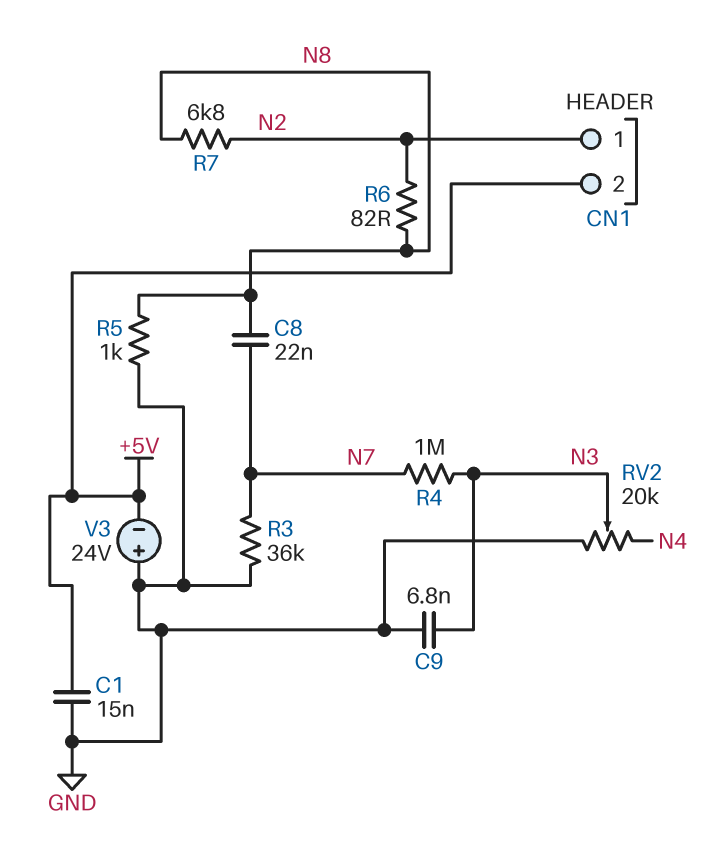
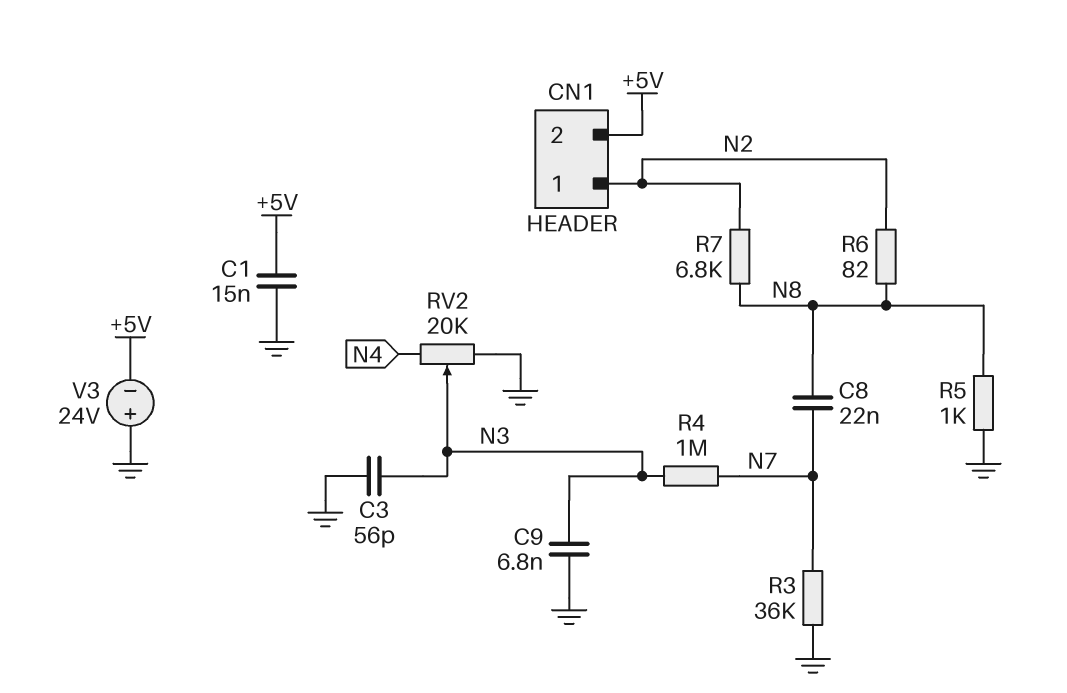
C3: none -> 56pF (GND, N3)

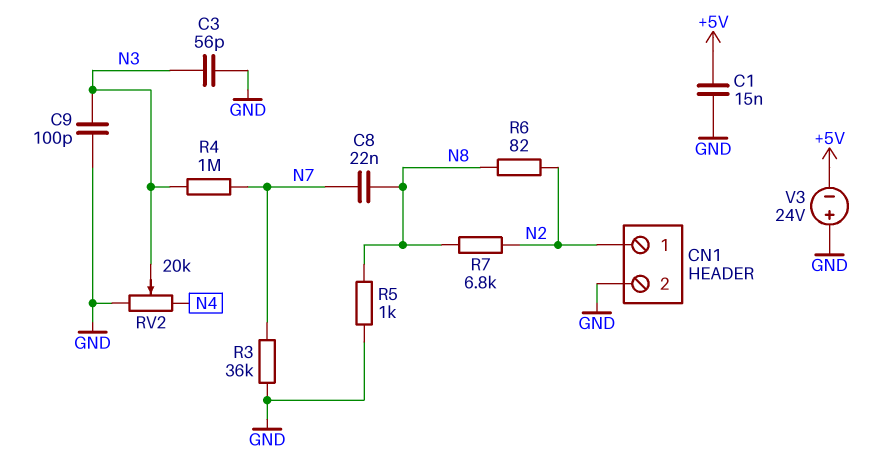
C9: 6.8nF (GND, N3) -> 100pF (GND, N3)
CN1 pin 2: +5V -> GND

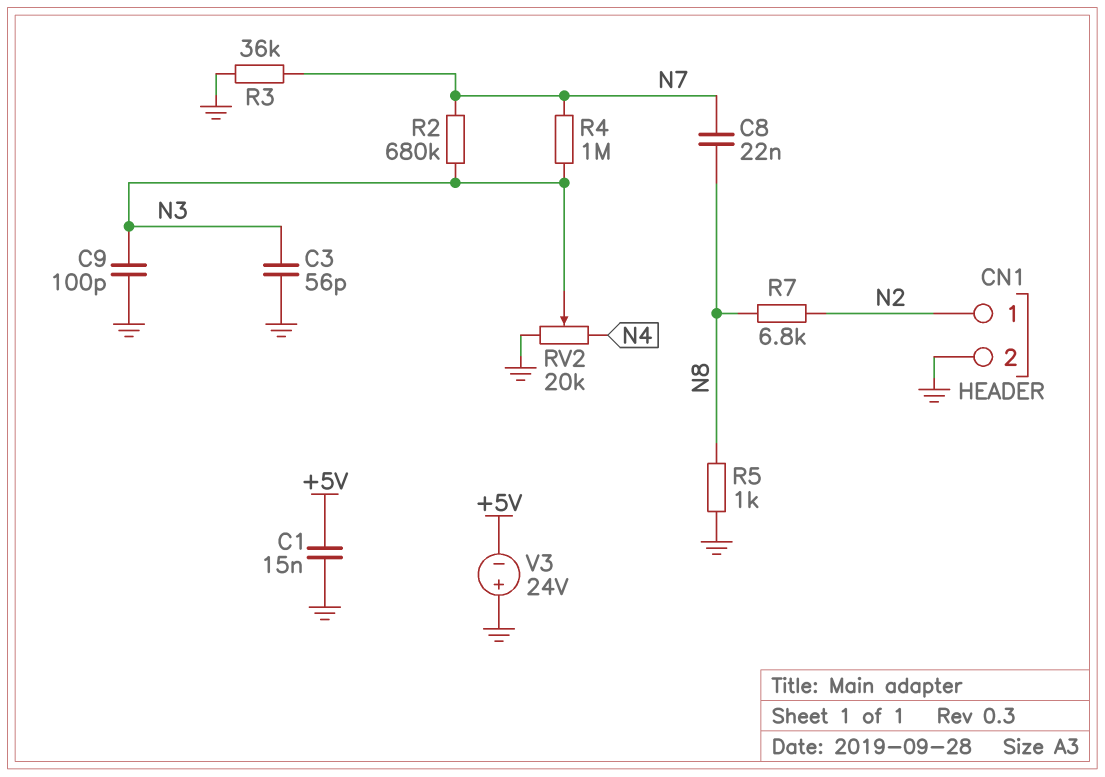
R2: none -> 680k (N3, N7)
R6: 82 (N2, N8) -> none

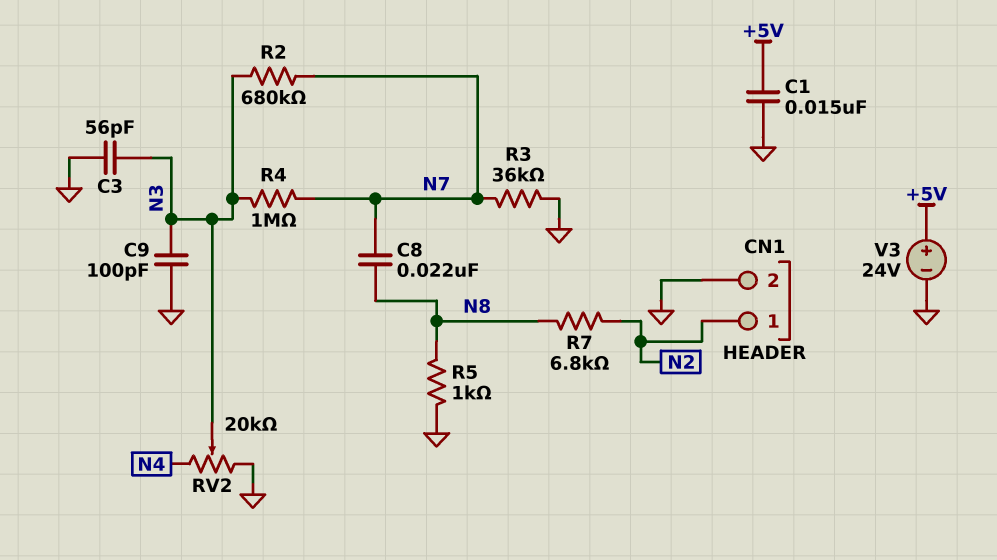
V3: 24V (plus GND, minus +5V) -> 24V (plus +5V, minus GND)

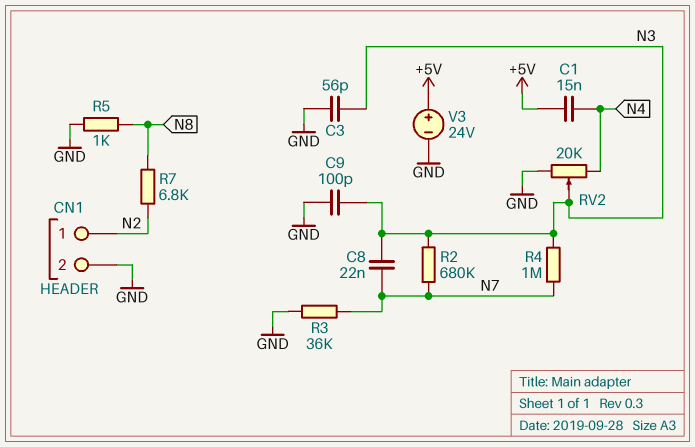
C1: 15nF (+5V, GND) -> 15nF (+5V, N4)
C8: 22nF (N7, N8) -> 22nF (N3, N7)

